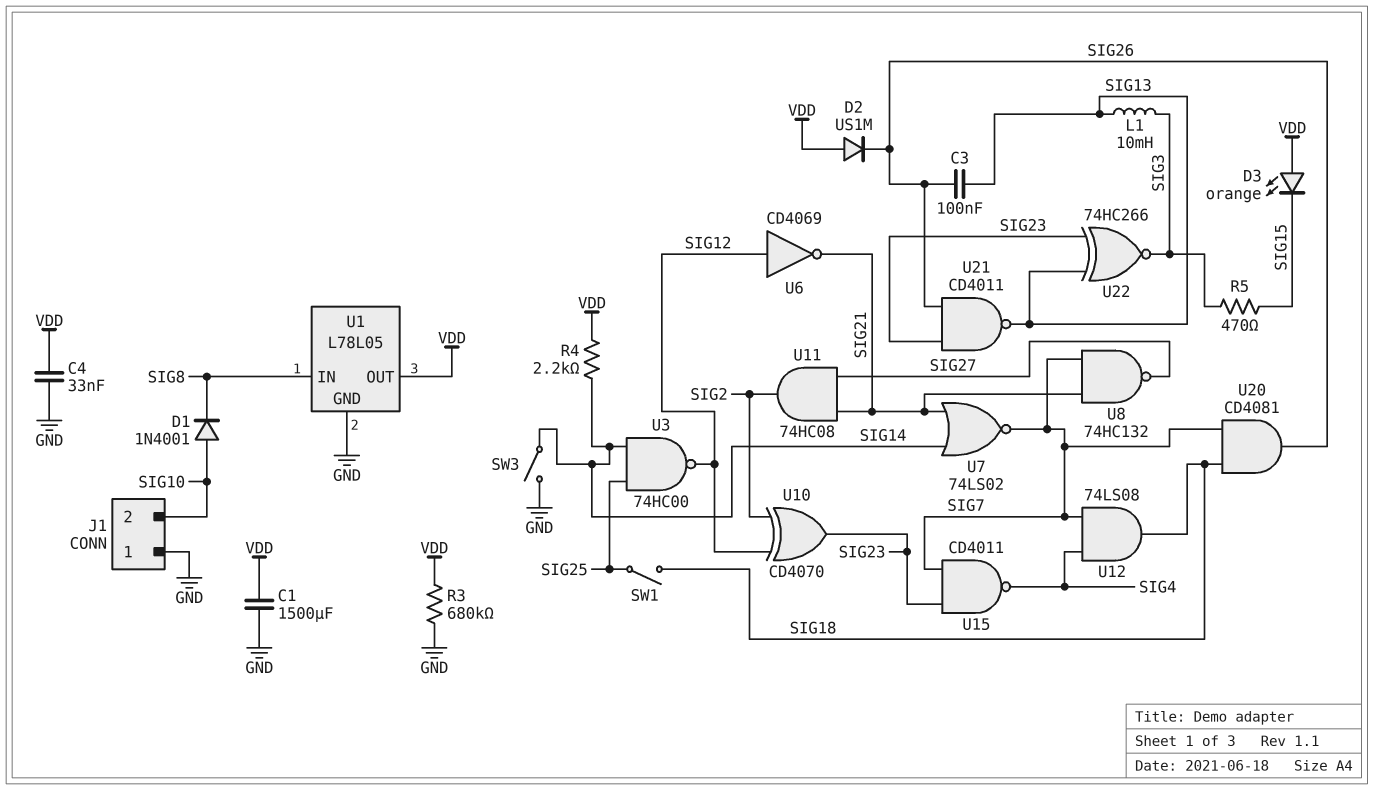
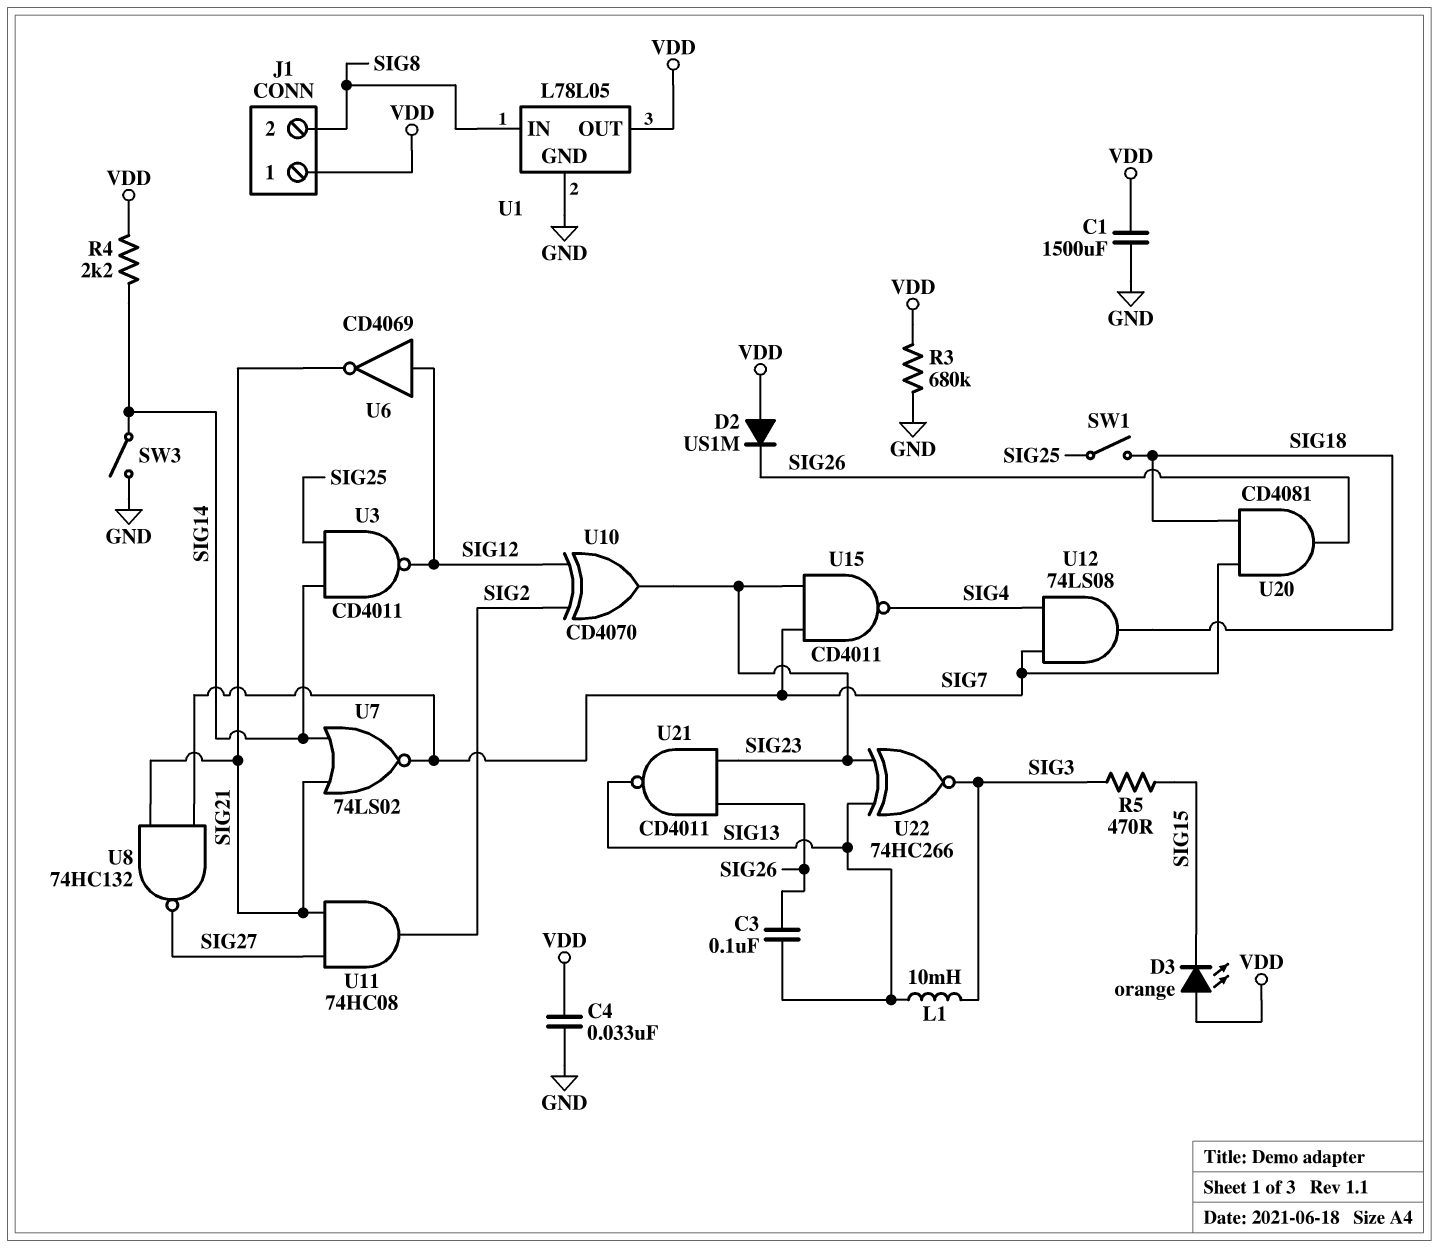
D1: diode 1N4001 (A SIG10, K SIG8) -> none
J1 pin 1: GND -> VDD
J1 pin 2: SIG10 -> SIG8
U3: NAND 74HC00 (in SIG14, in SIG25, out SIG12) -> NAND CD4011 (in SIG14, in SIG25, out SIG12)

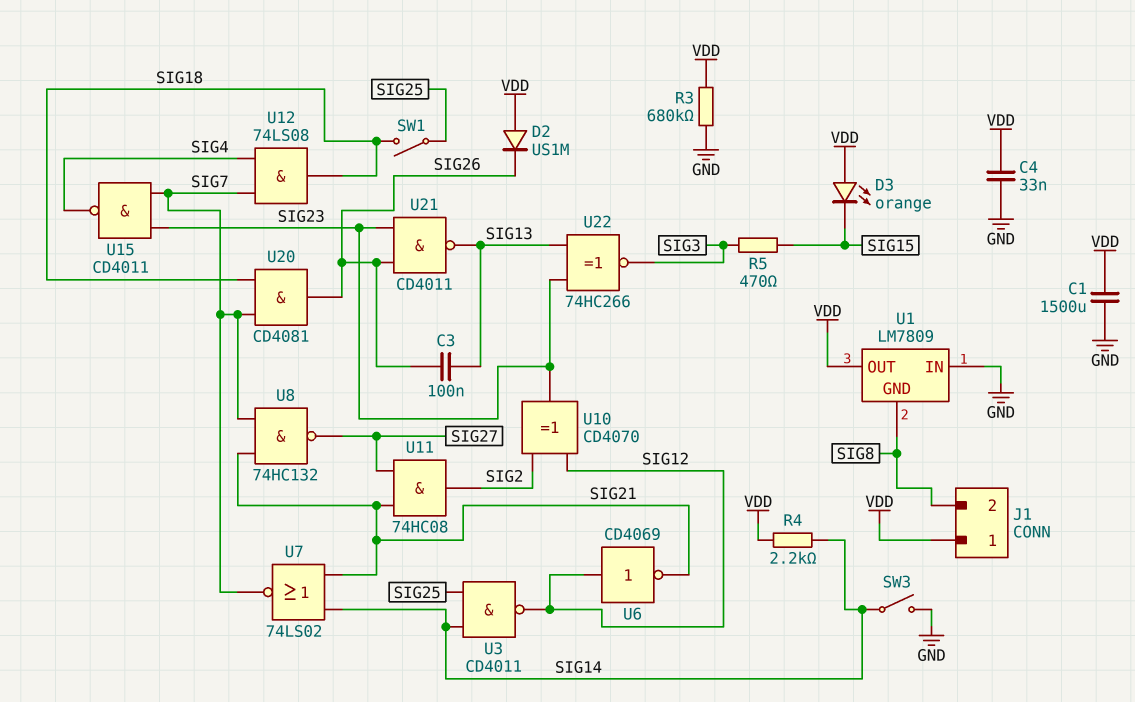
L1: 10mH (SIG3, SIG13) -> none
U1: L78L05 -> LM7809
U1 pin GND: GND -> SIG8
U1 pin IN: SIG8 -> GND

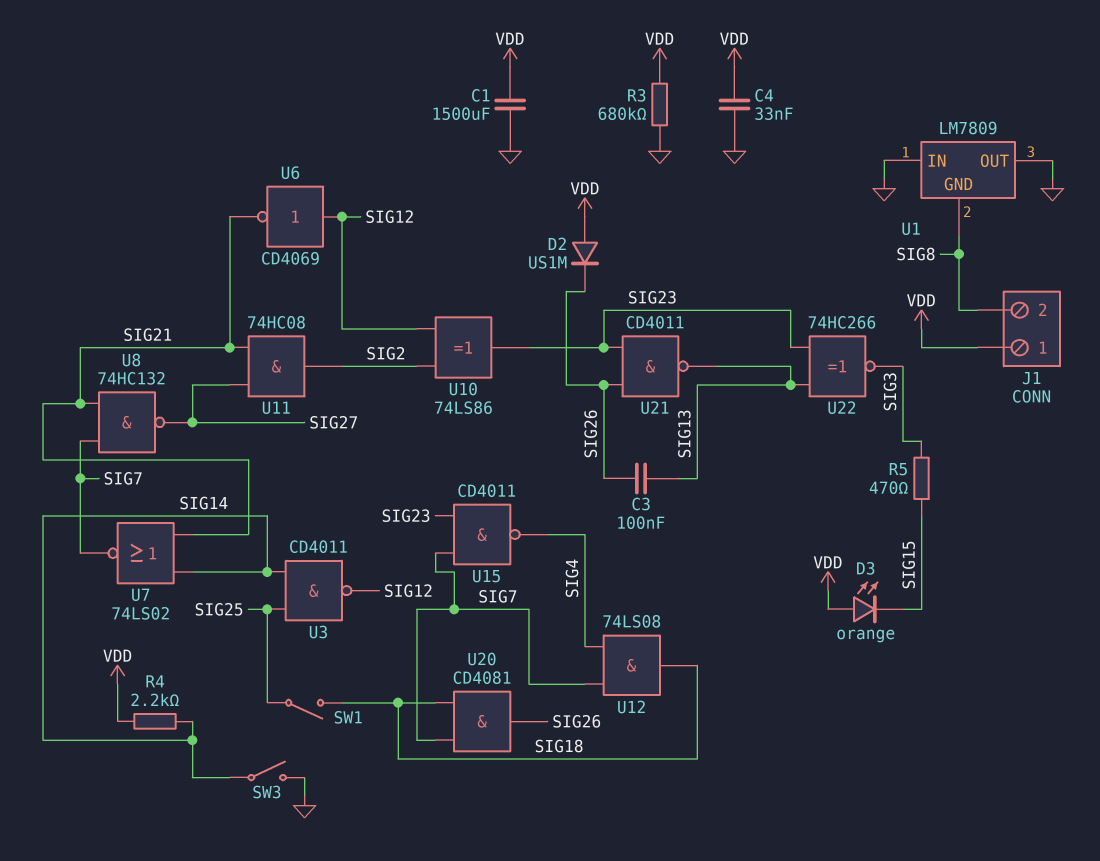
U1 pin OUT: VDD -> GND
U10: XOR CD4070 (in SIG2, in SIG12, out SIG23) -> XOR 74LS86 (in SIG2, in SIG12, out SIG23)

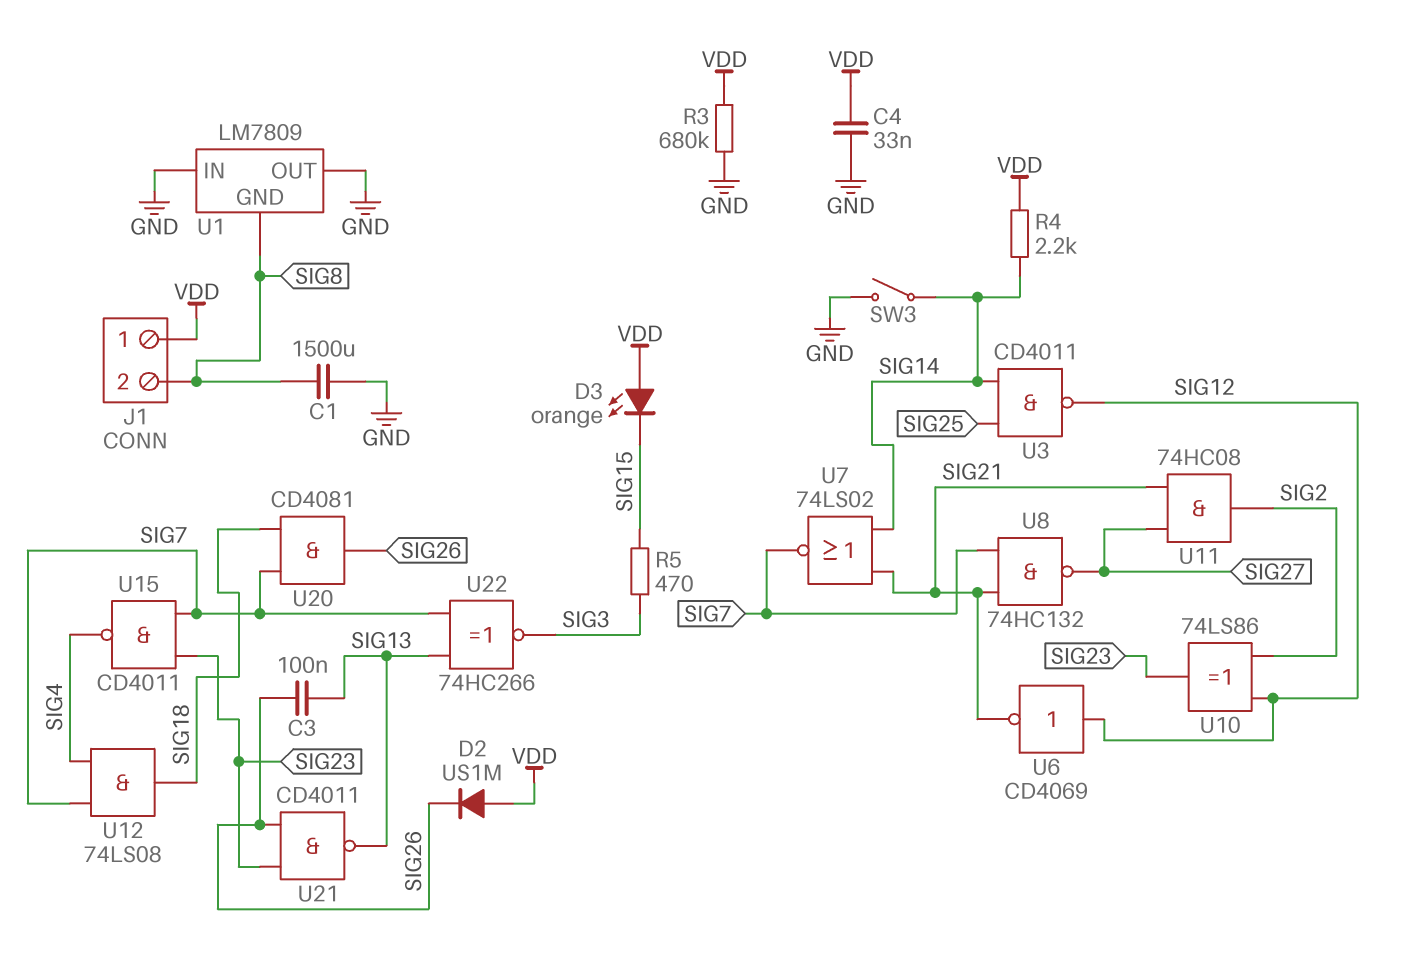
C1: 1500uF (GND, VDD) -> 1500uF (GND, SIG8)
SW1: switch (SIG18, SIG25) -> none
U22: XNOR 74HC266 (in SIG13, in SIG23, out SIG3) -> XNOR 74HC266 (in SIG7, in SIG13, out SIG3)

